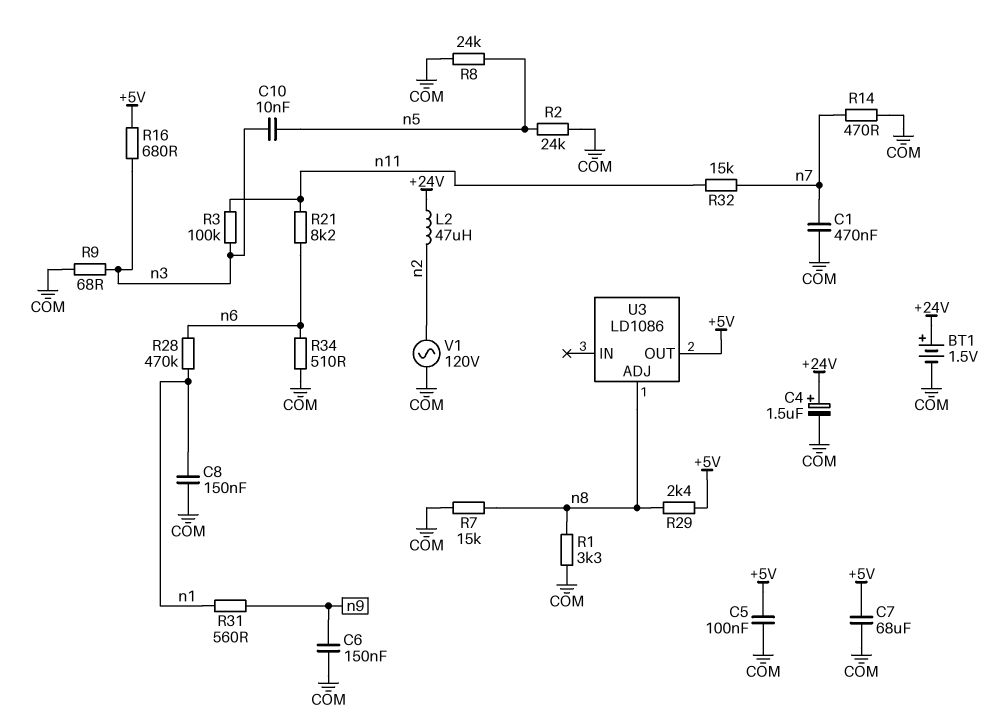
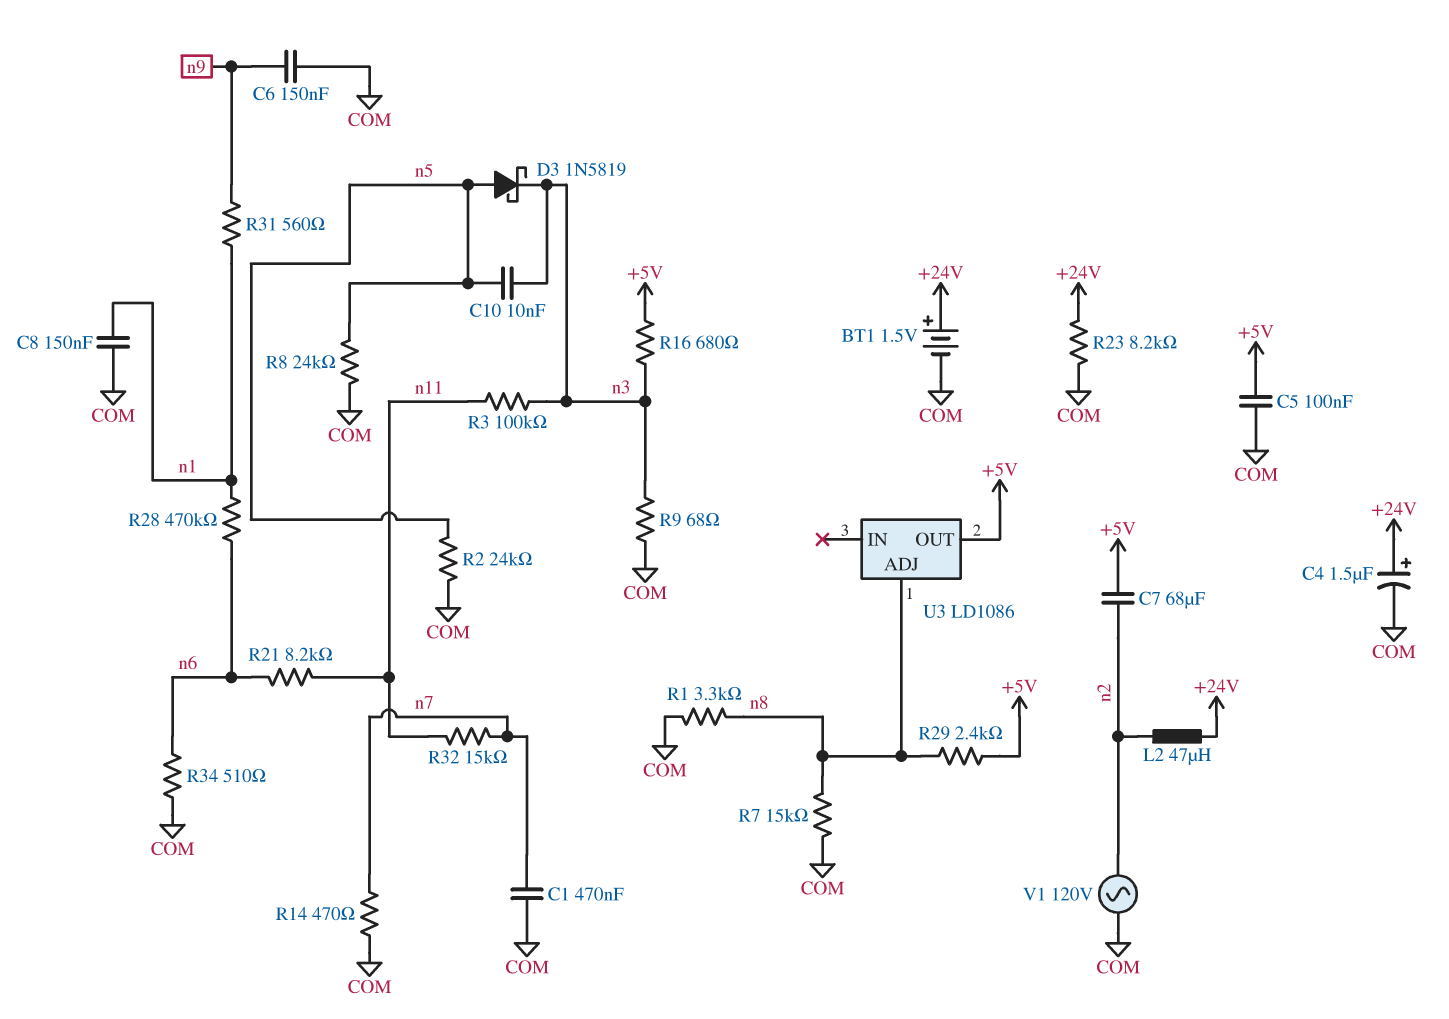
C7: 68uF (+5V, COM) -> 68uF (+5V, n2)
D3: none -> schottky 1N5819 (A n5, K n3)
R23: none -> 8.2k (+24V, COM)

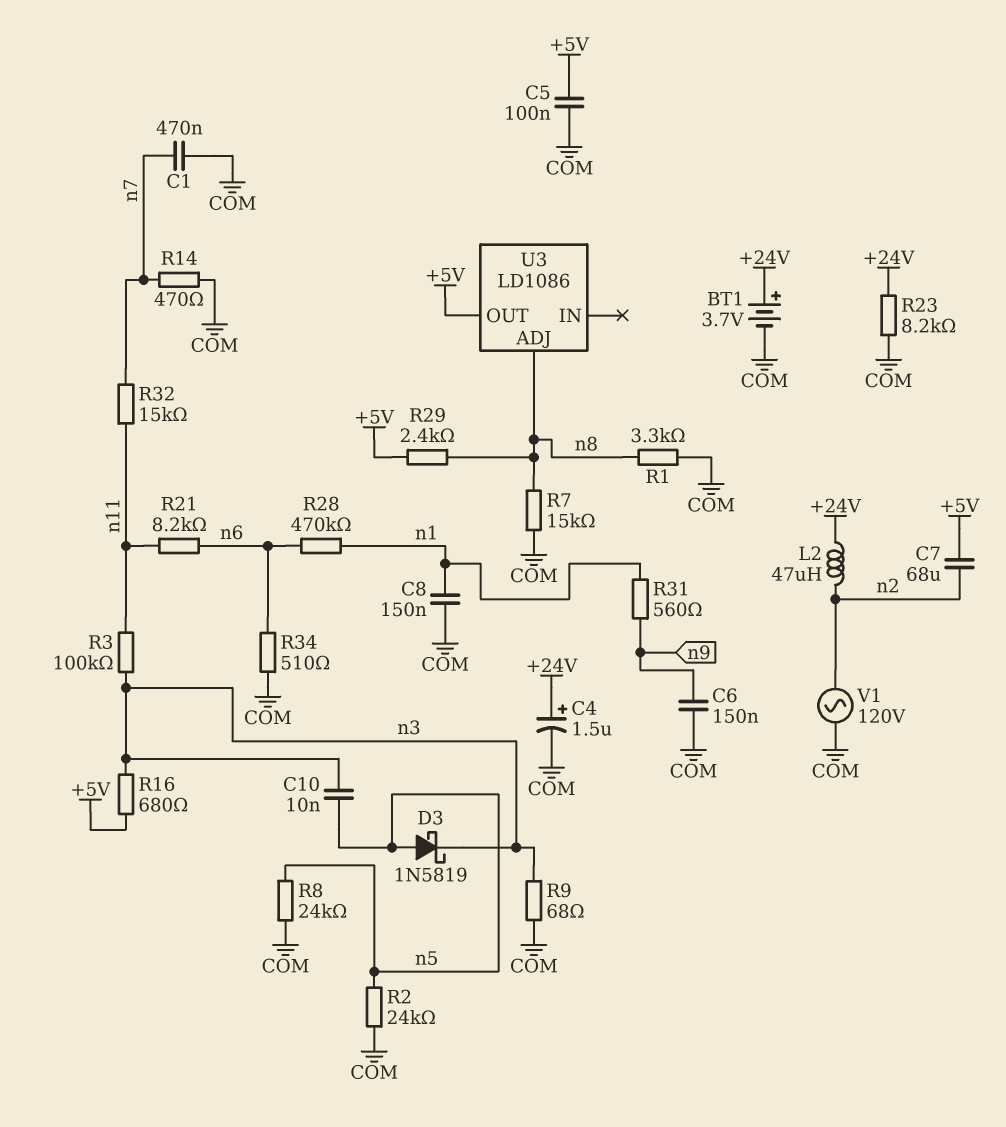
BT1: 1.5V (plus +24V, minus COM) -> 3.7V (plus +24V, minus COM)

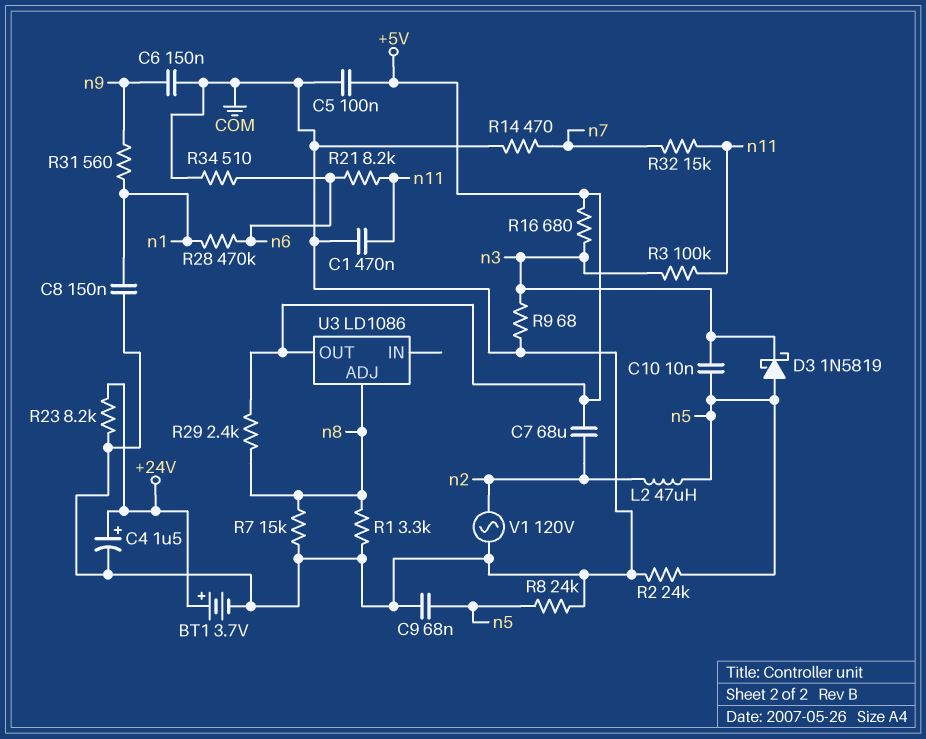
C1: 470nF (COM, n7) -> 470nF (COM, n11)
C9: none -> 68nF (COM, n5)
L2: 47uH (+24V, n2) -> 47uH (n2, n5)

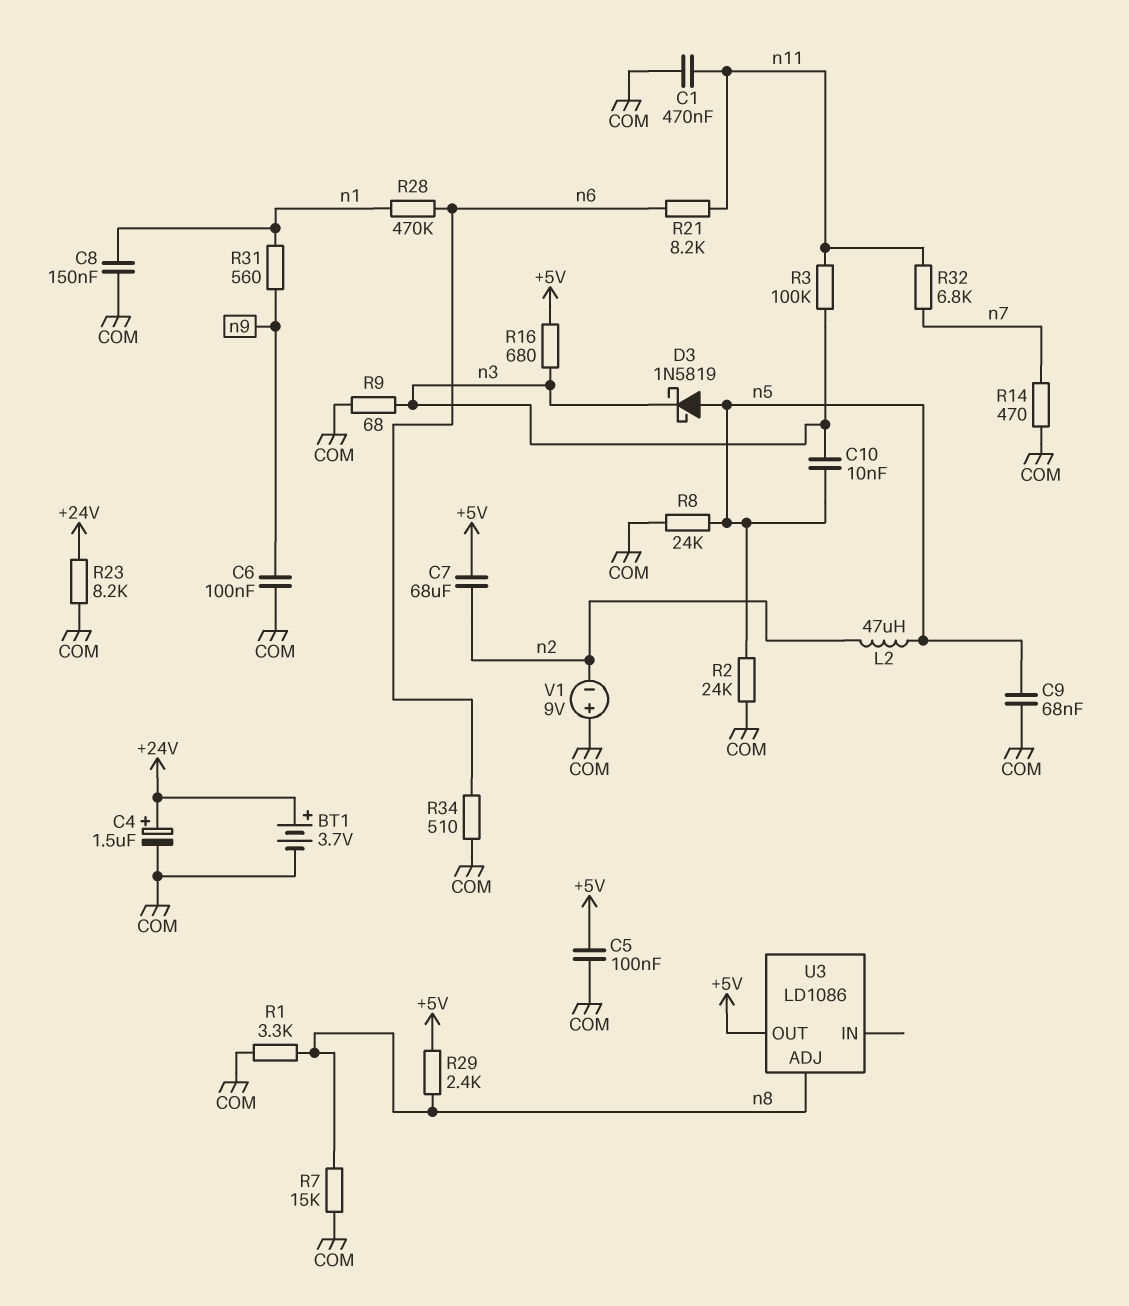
C6: 150nF (COM, n9) -> 100nF (COM, n9)
R32: 15k (n7, n11) -> 6.8k (n7, n11)
V1: AC 120V (COM, n2) -> 9V (plus COM, minus n2)

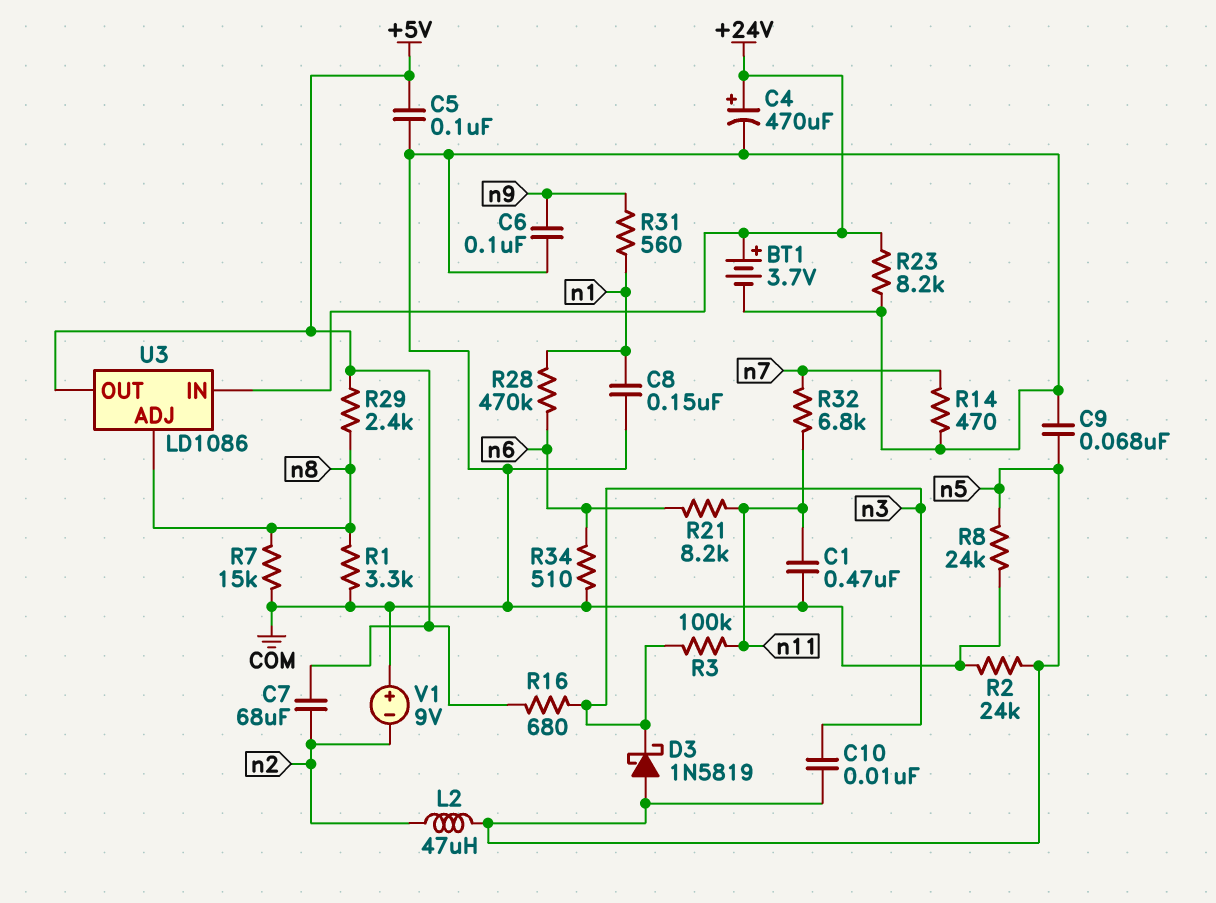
C4: 1.5uF (plus +24V, minus COM) -> 470uF (plus +24V, minus COM)
R9: 68 (COM, n3) -> none
U3 pin IN: none -> +24V

